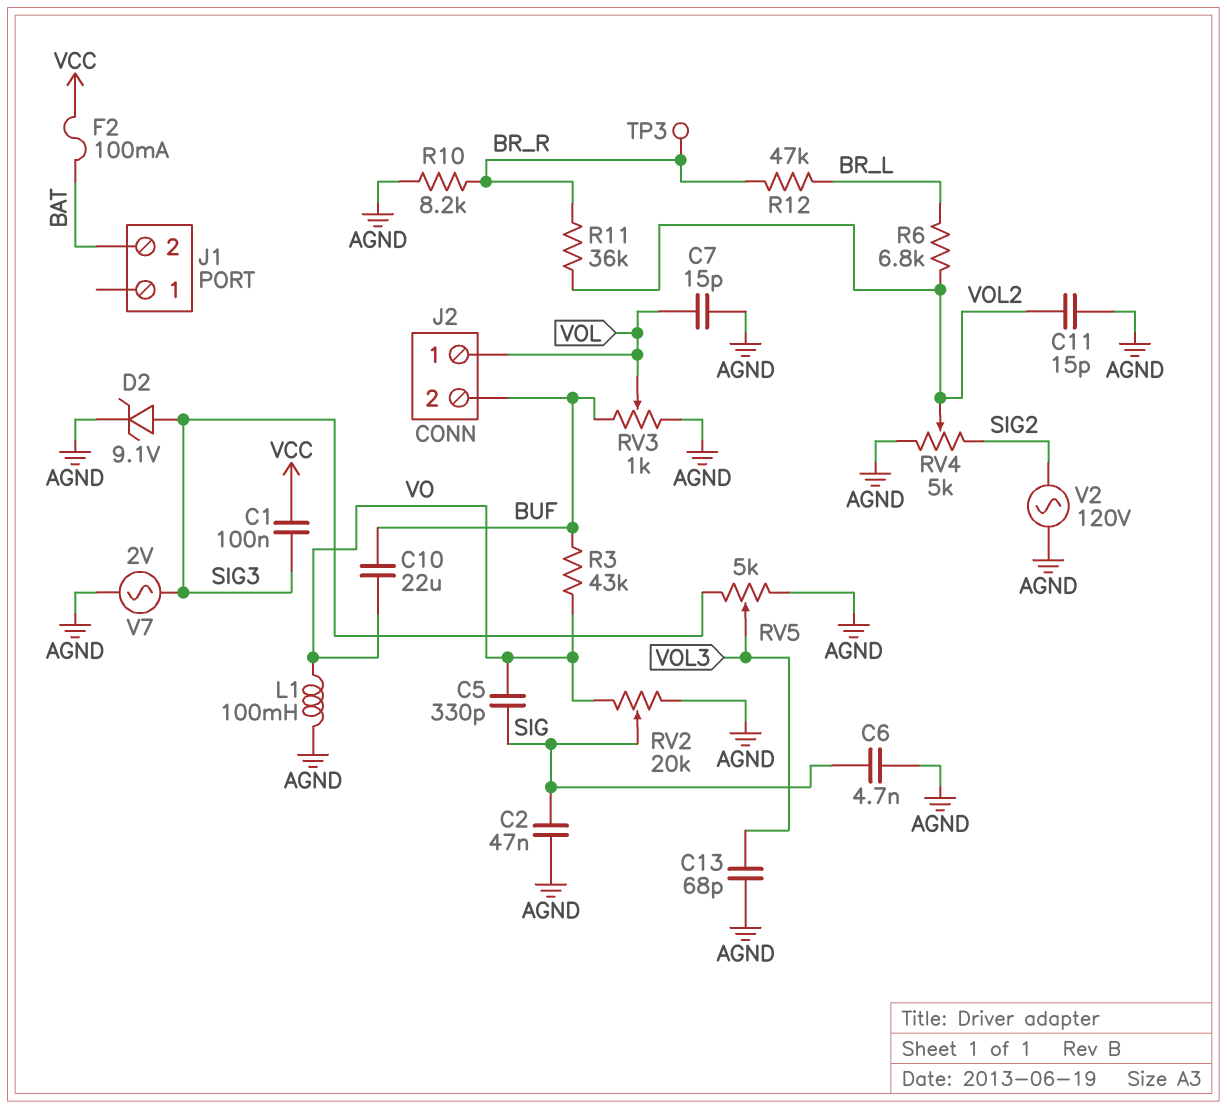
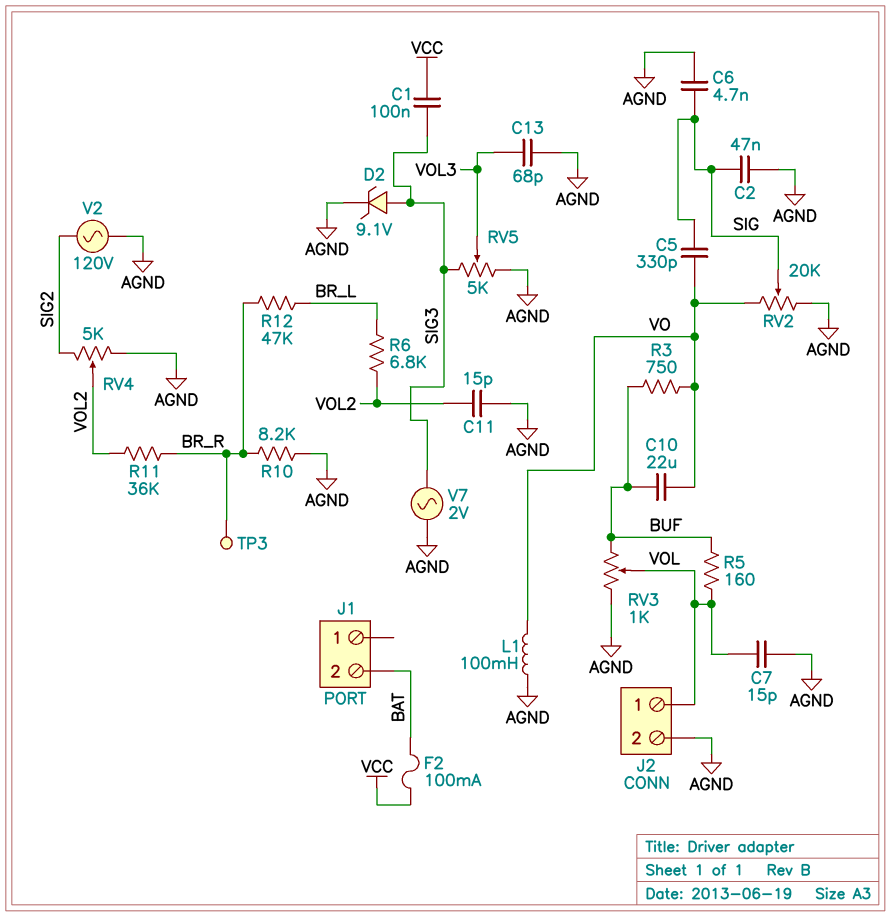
J2 pin 2: BUF -> AGND
R3: 43k (BUF, VO) -> 750 (BUF, VO)
R5: none -> 160 (BUF, VOL)

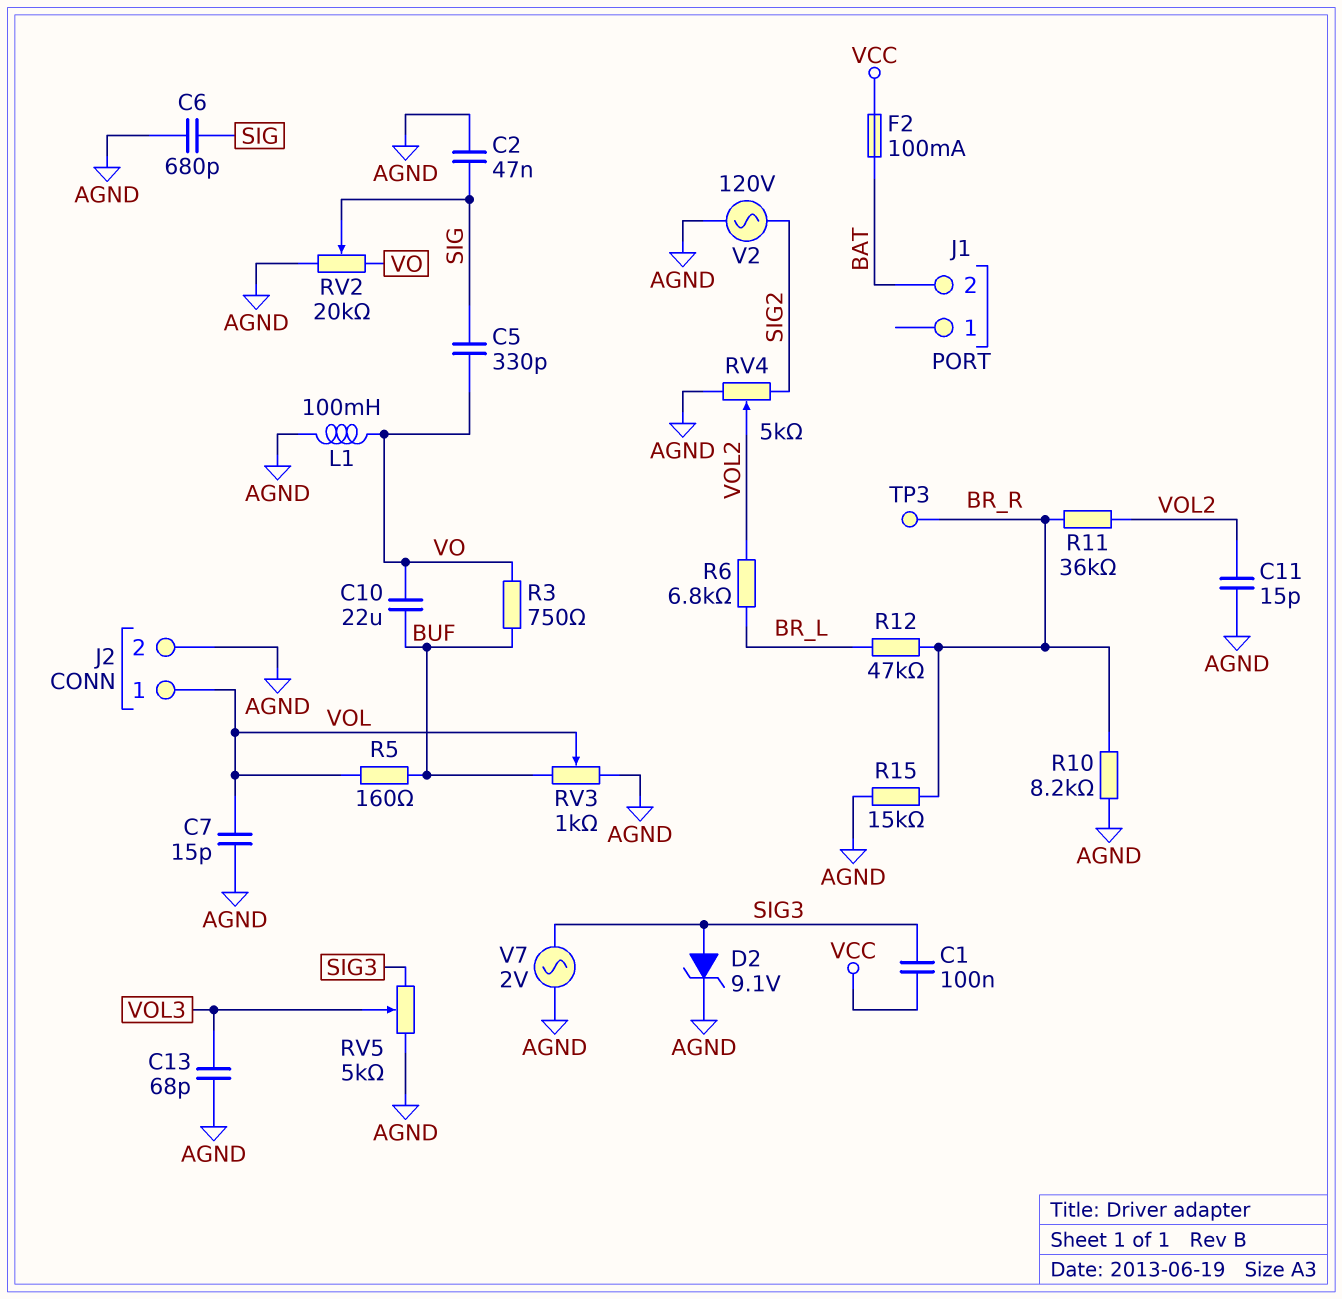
C6: 4.7nF (AGND, SIG) -> 680pF (AGND, SIG)
R15: none -> 15k (AGND, BR_R)

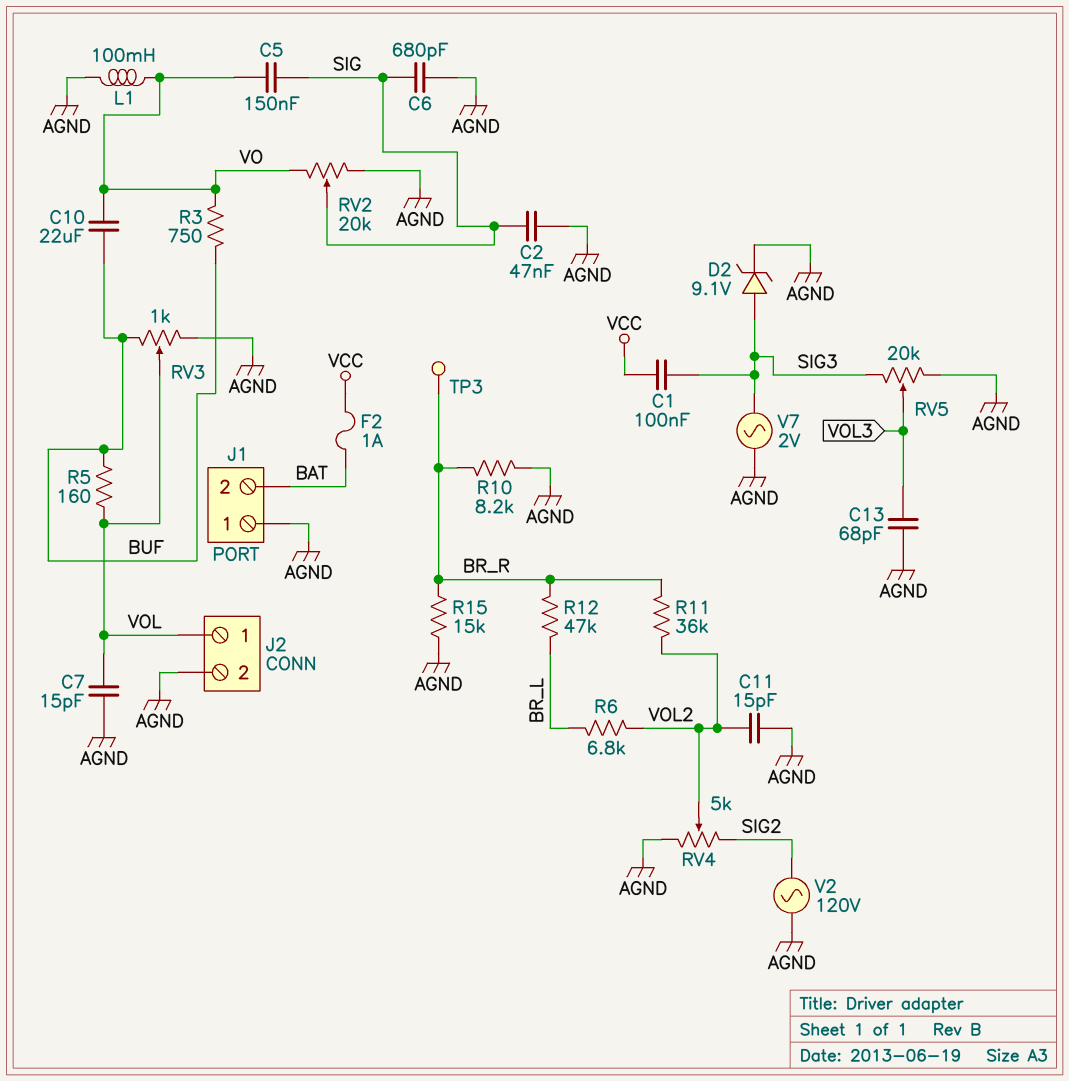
C5: 330pF (SIG, VO) -> 150nF (SIG, VO)
F2: 100mA (BAT, VCC) -> 1A (BAT, VCC)
J1 pin 1: none -> AGND
RV5: 5k (AGND, SIG3, wiper VOL3) -> 20k (AGND, SIG3, wiper VOL3)

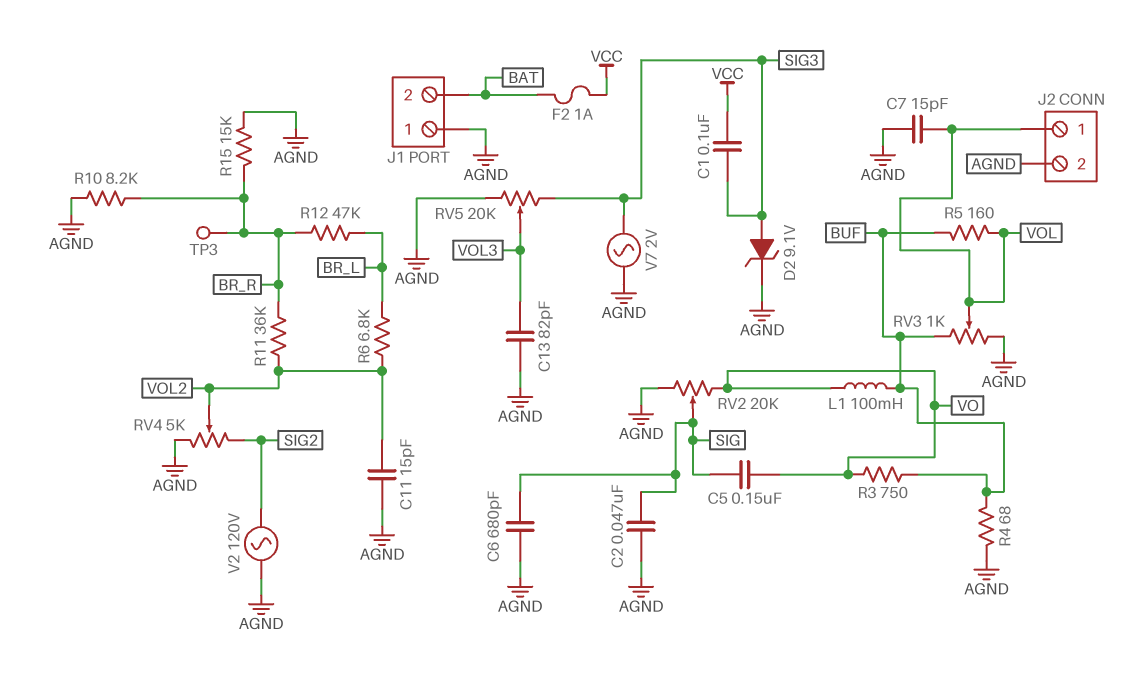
C10: 22uF (BUF, VO) -> none
C13: 68pF (AGND, VOL3) -> 82pF (AGND, VOL3)
L1: 100mH (AGND, VO) -> 100mH (BUF, VO)
R4: none -> 68 (AGND, BUF)

